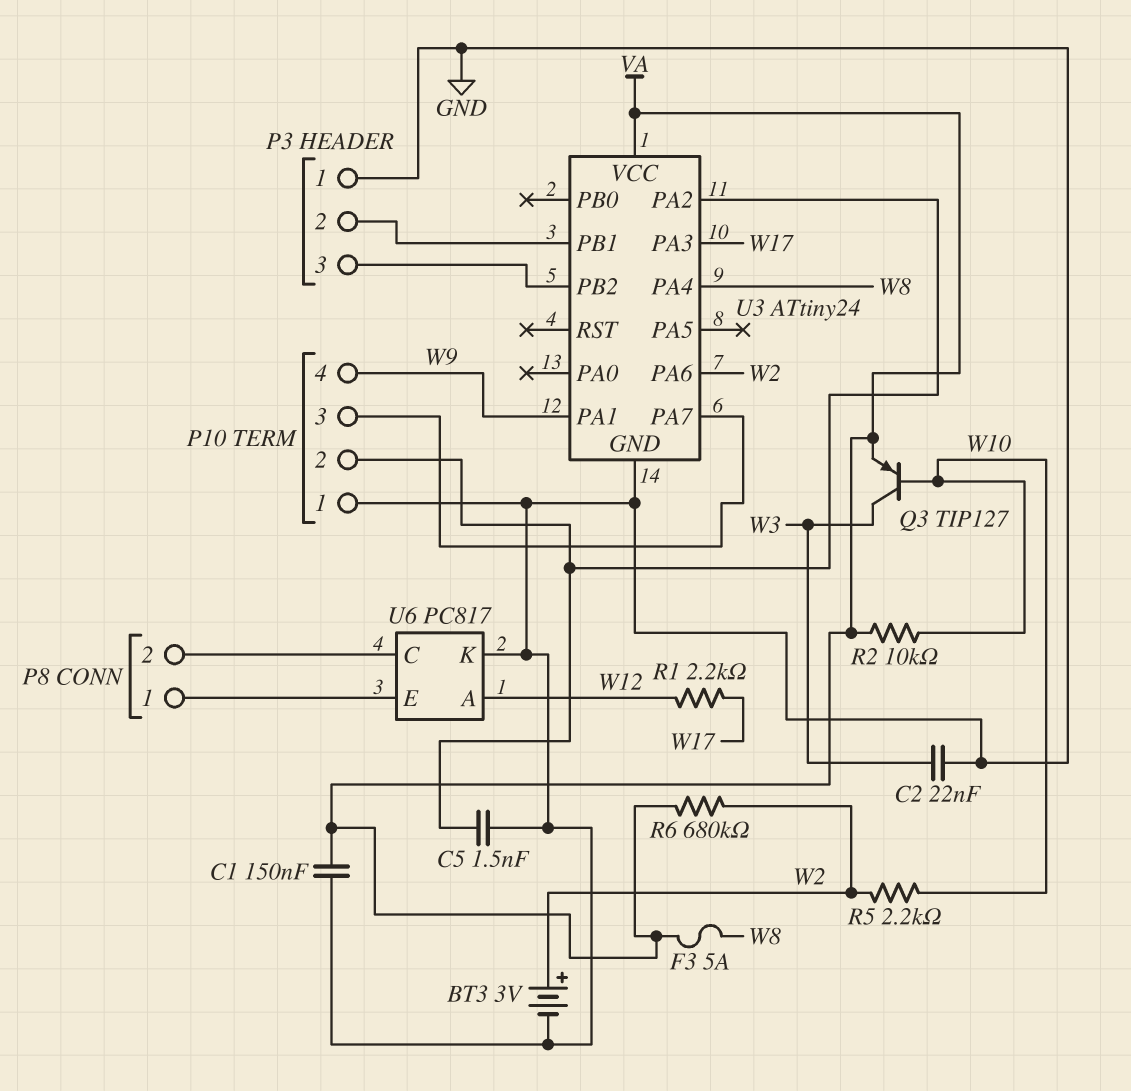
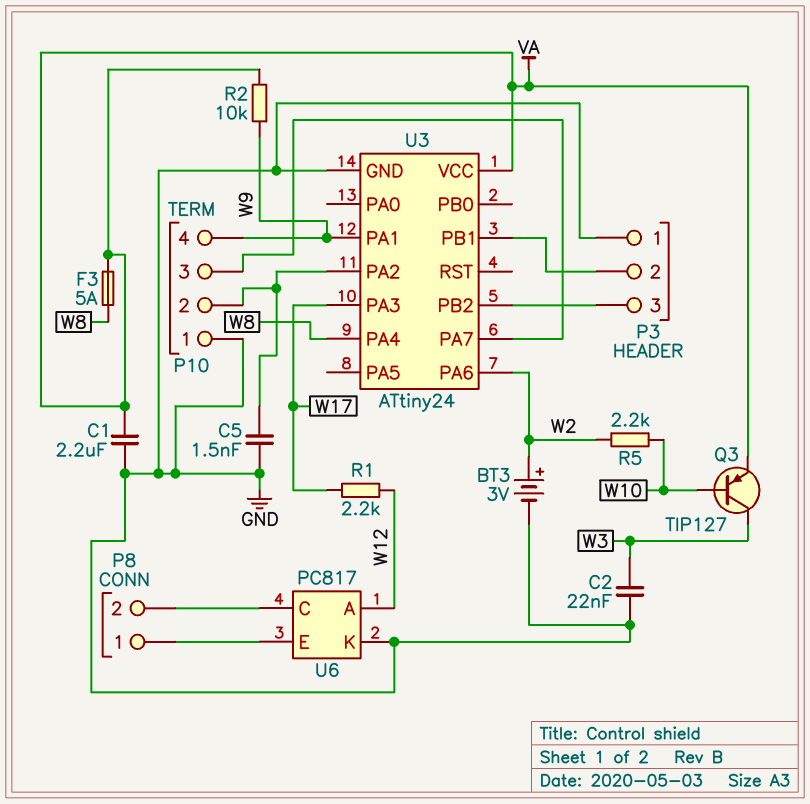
C1: 150nF (GND, VA) -> 2.2uF (GND, VA)
R2: 10k (VA, W10) -> 10k (VA, W9)
R6: 680k (VA, W2) -> none

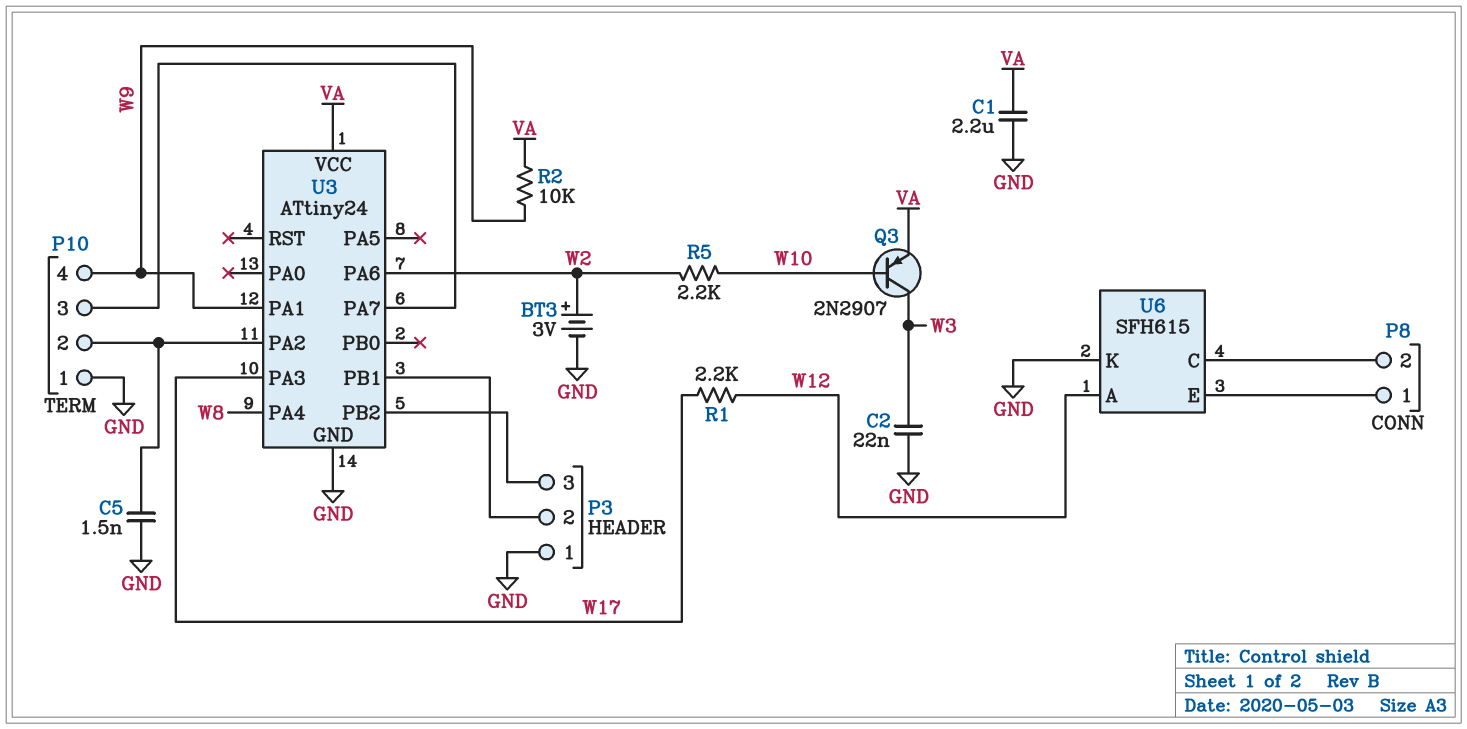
F3: 5A (VA, W8) -> none
Q3: PNP TIP127 (B W10, C W3, E VA) -> PNP 2N2907 (B W10, C W3, E VA)
U6: PC817 -> SFH615

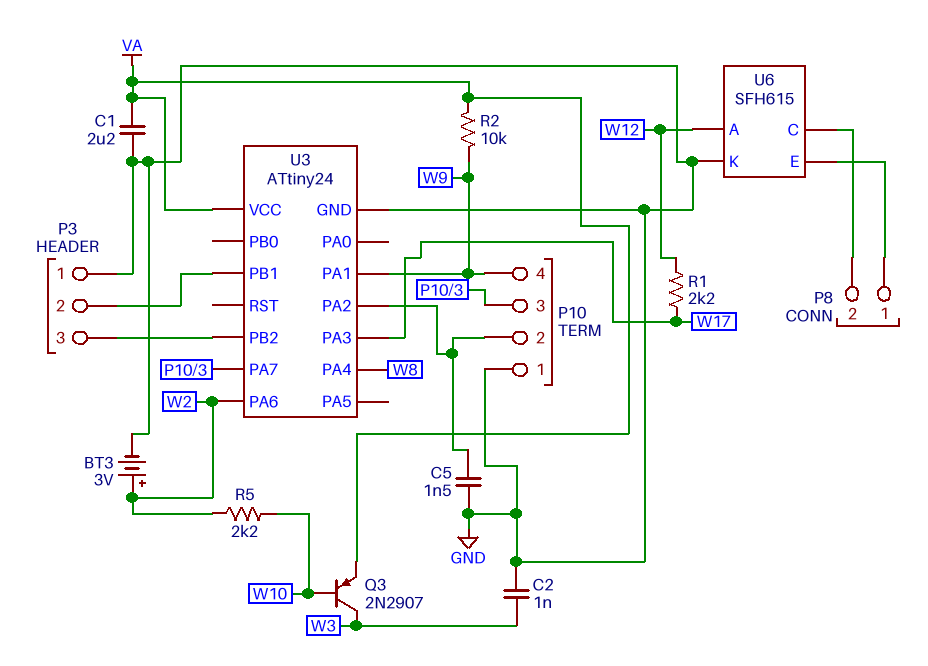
C2: 22nF (GND, W3) -> 1nF (GND, W3)

